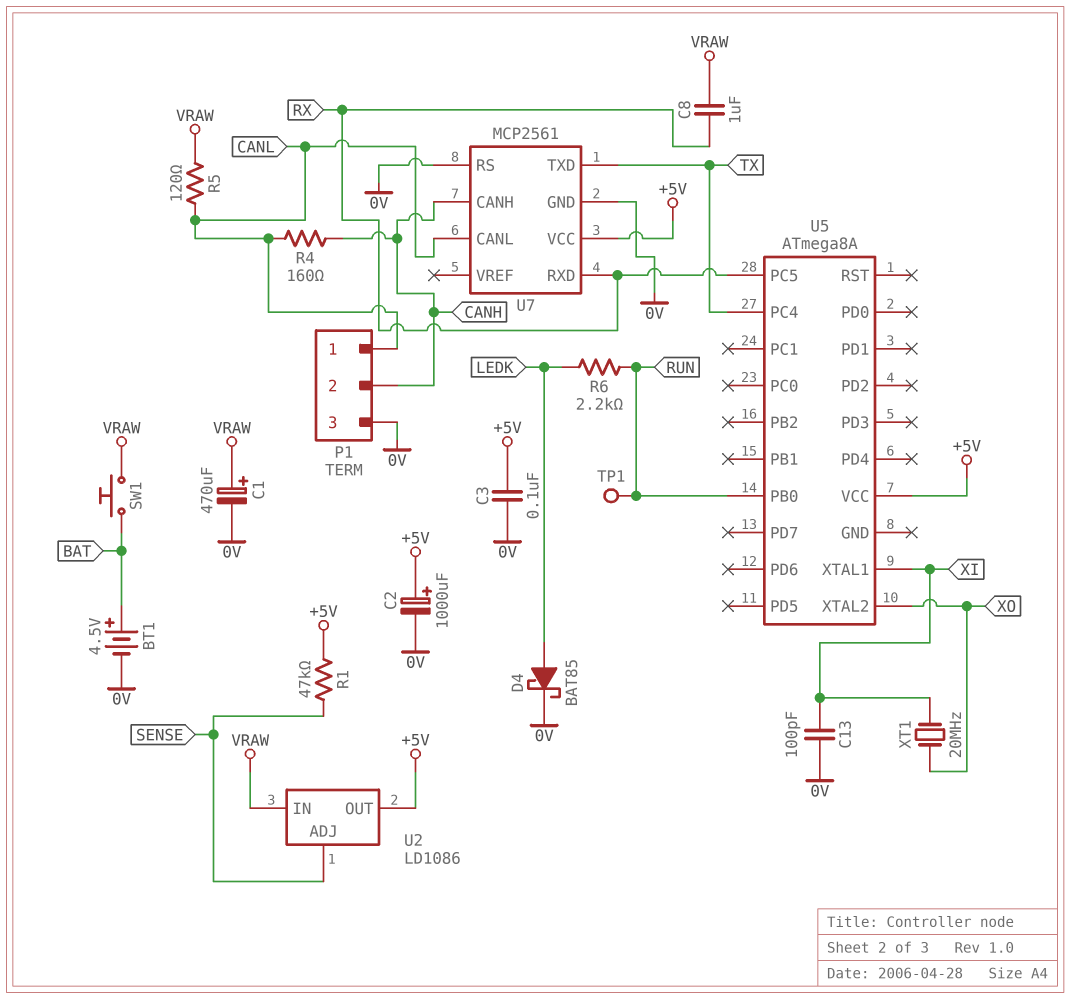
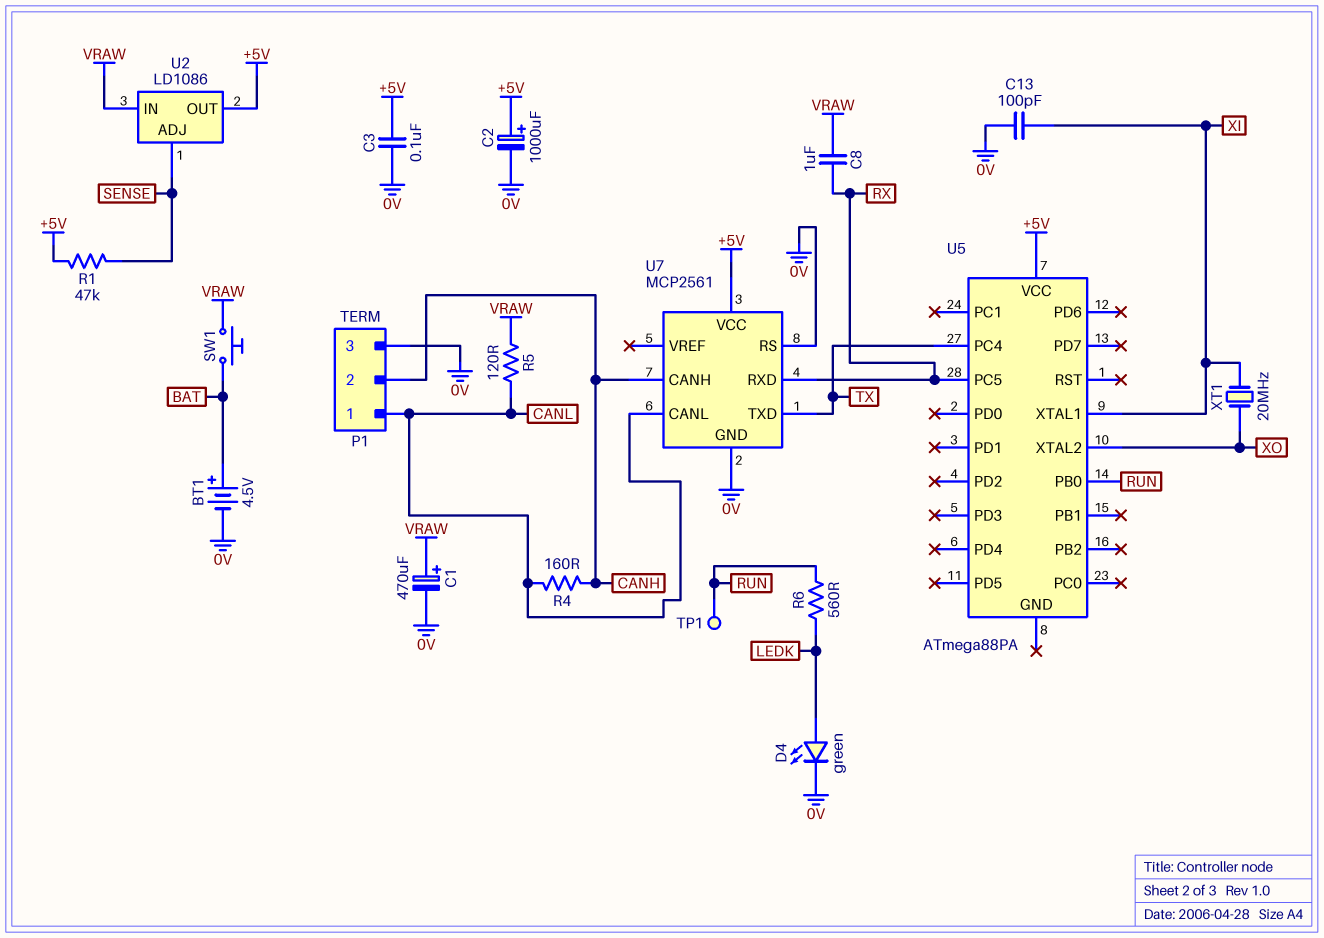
D4: schottky BAT85 (A LEDK, K 0V) -> LED green (A LEDK, K 0V)
R6: 2.2k (LEDK, RUN) -> 560 (LEDK, RUN)
U5: ATmega8A -> ATmega88PA

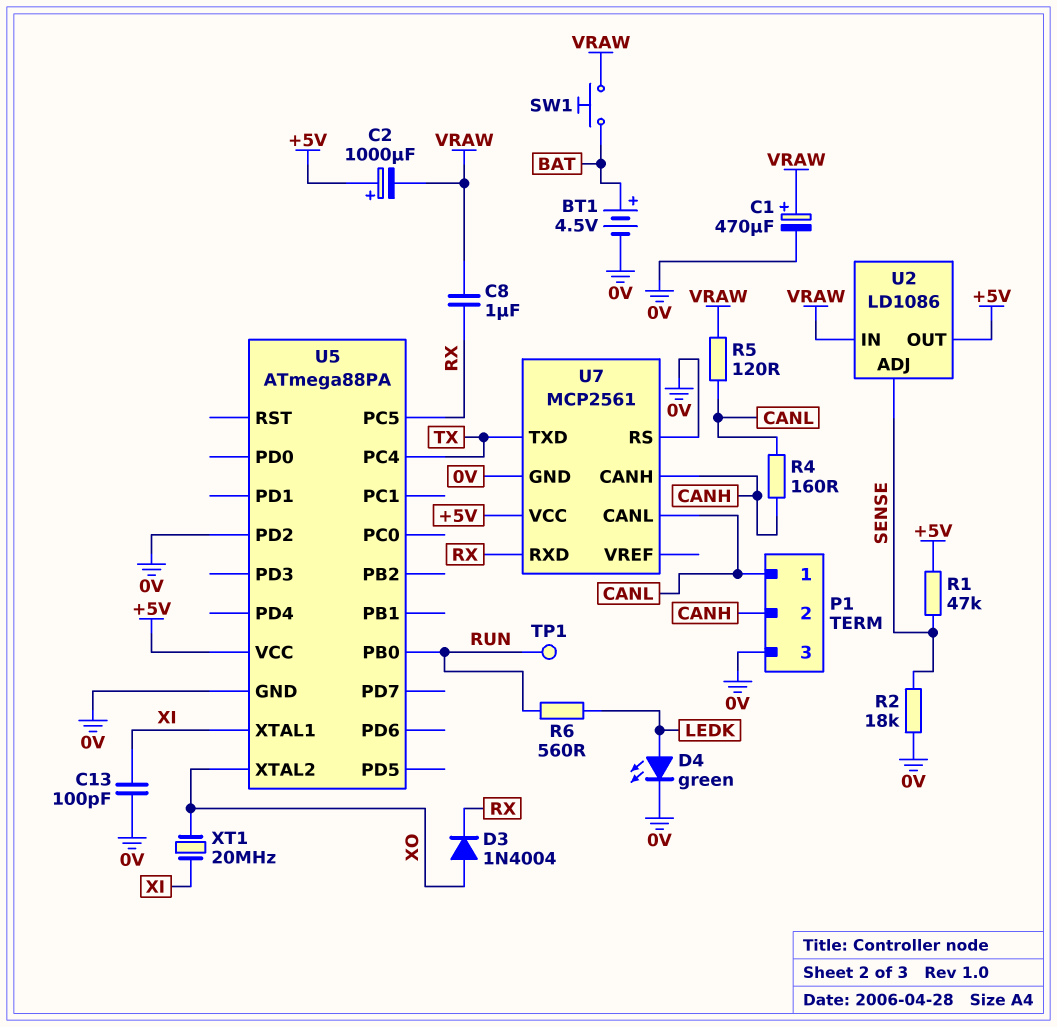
C2: 1000uF (plus +5V, minus 0V) -> 1000uF (plus +5V, minus VRAW)
C3: 100nF (+5V, 0V) -> none
D3: none -> diode 1N4004 (A XO, K RX)
R2: none -> 18k (0V, SENSE)
U5 pin GND: none -> 0V
U5 pin PD2: none -> 0V

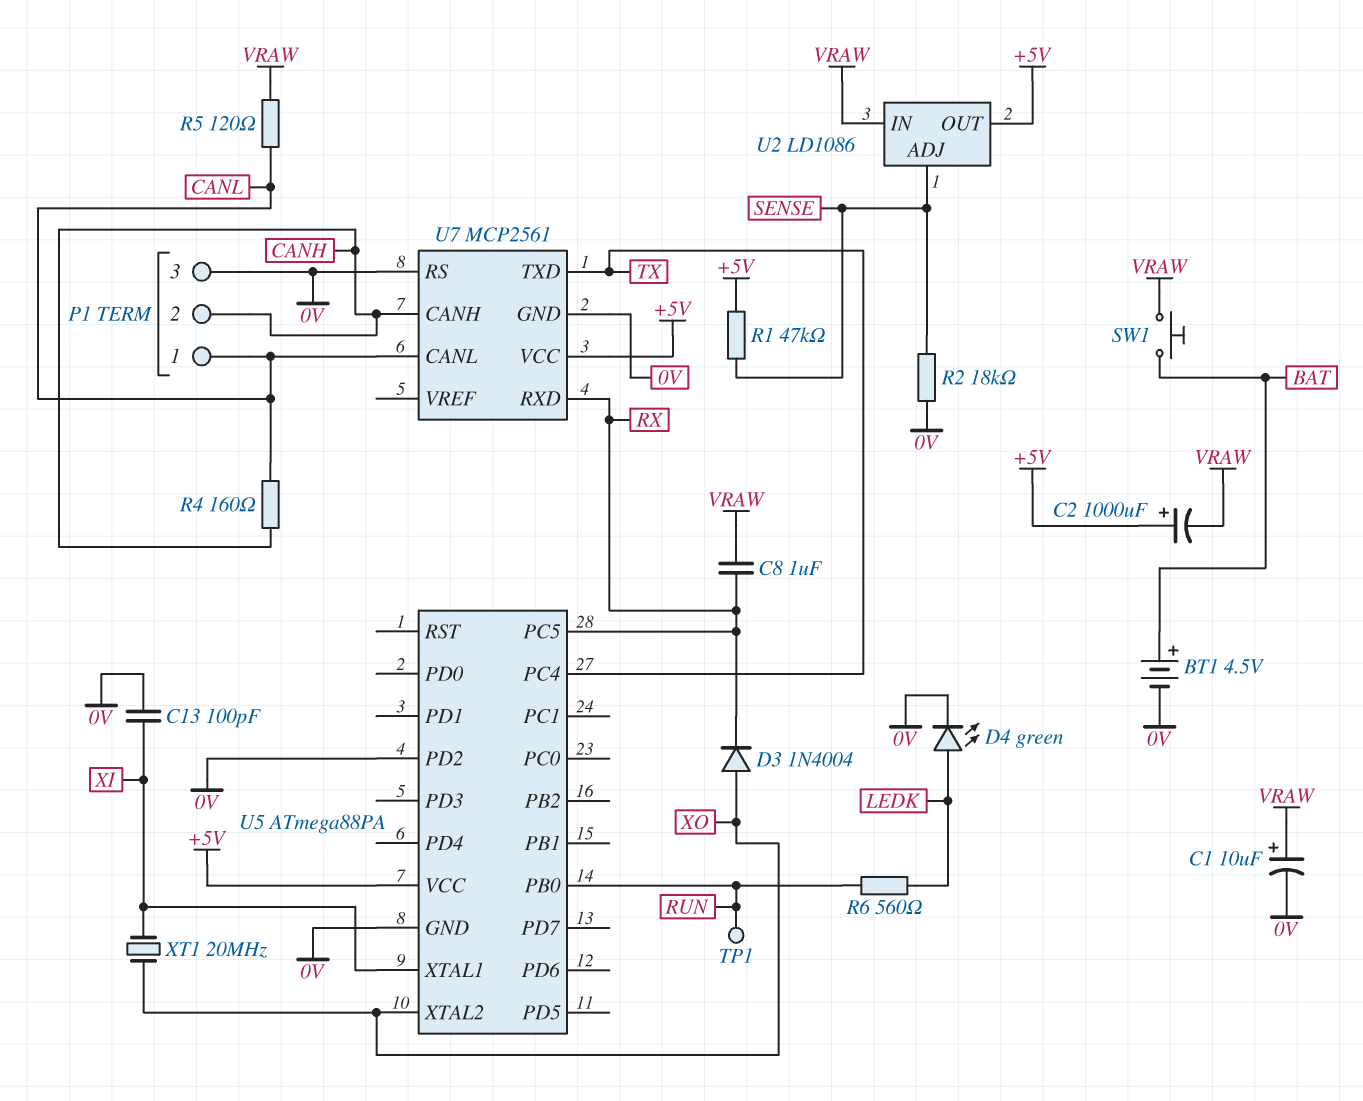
C1: 470uF (plus VRAW, minus 0V) -> 10uF (plus VRAW, minus 0V)

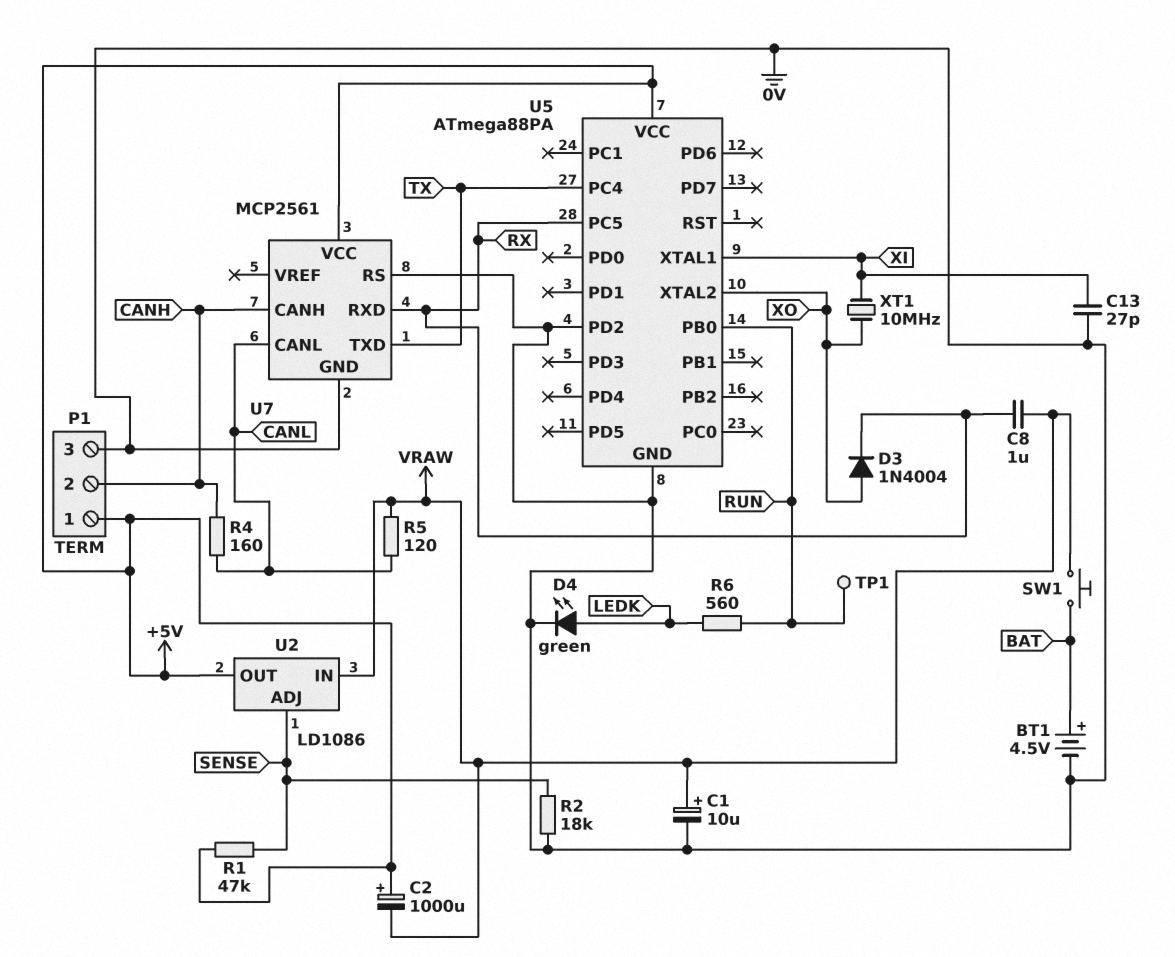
C13: 100pF (0V, XI) -> 27pF (0V, XI)
P1 pin 1: CANL -> +5V
XT1: 20MHz (XI, XO) -> 10MHz (XI, XO)

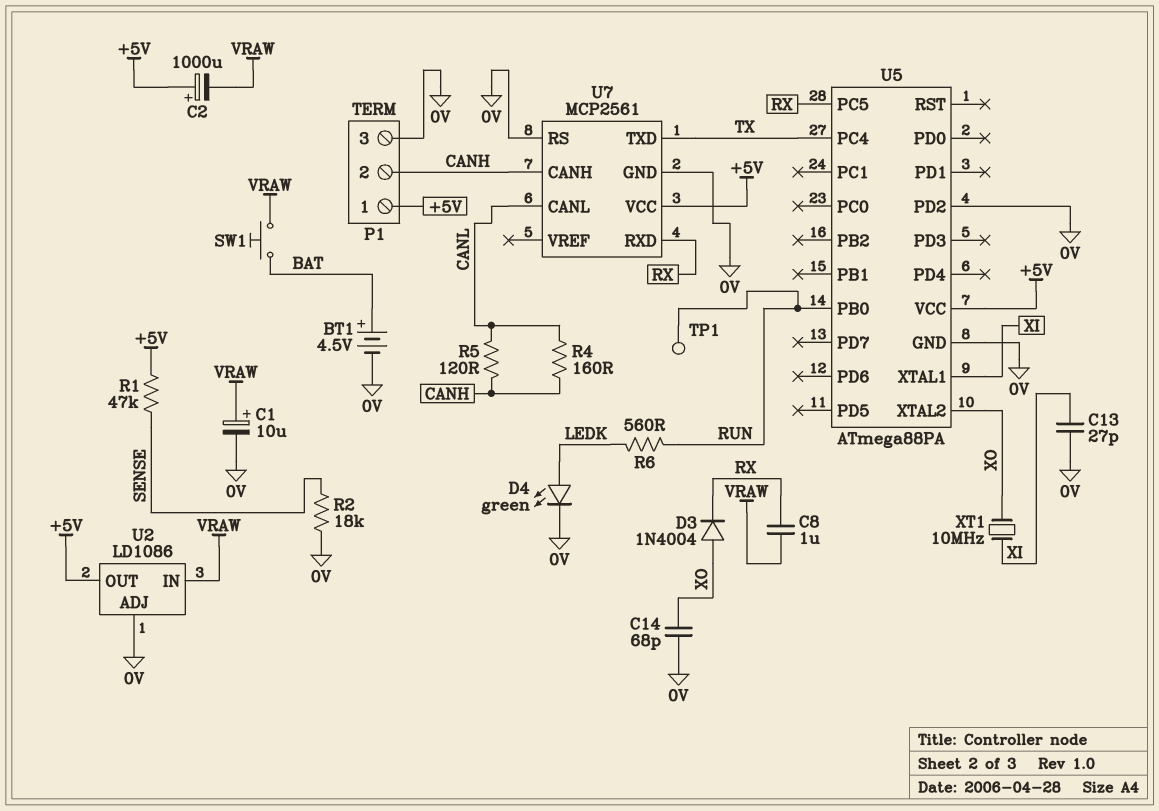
C14: none -> 68pF (0V, XO)
R5: 120 (CANL, VRAW) -> 120 (CANH, CANL)
U2 pin ADJ: SENSE -> 0V

